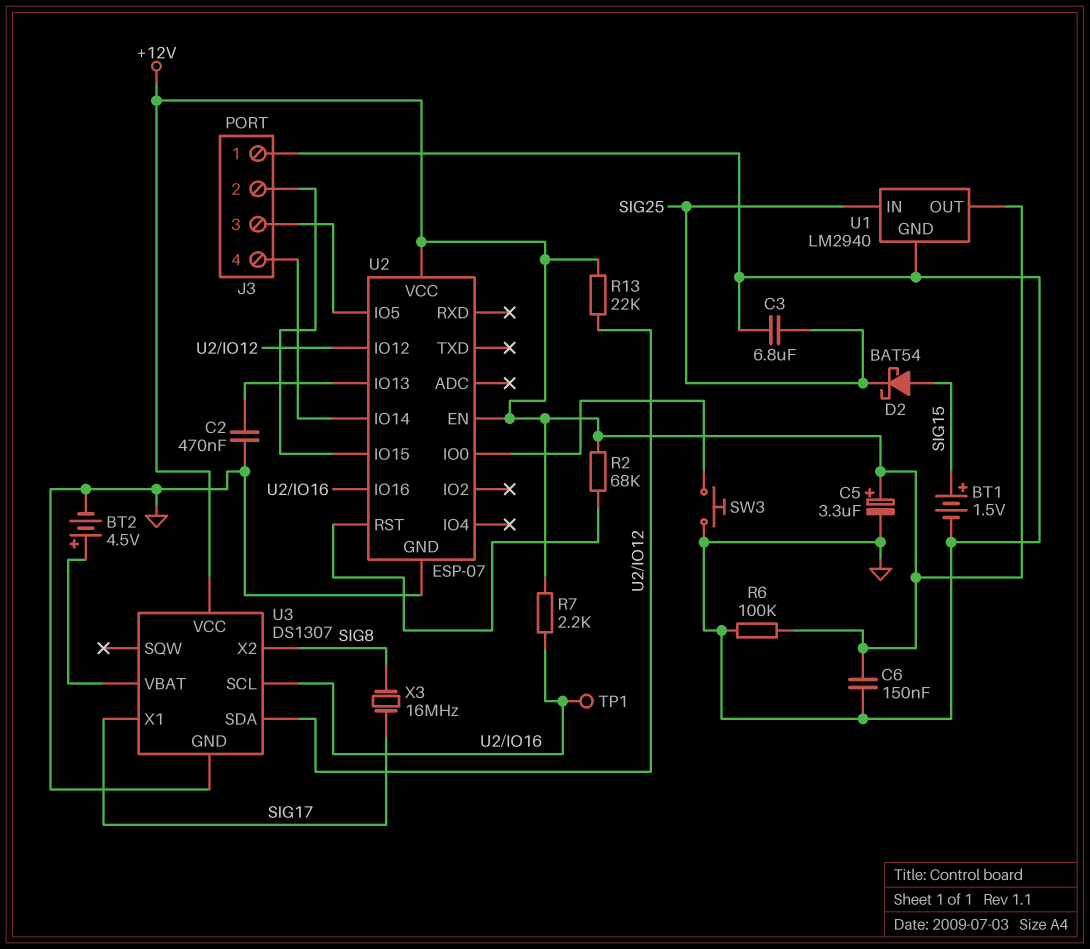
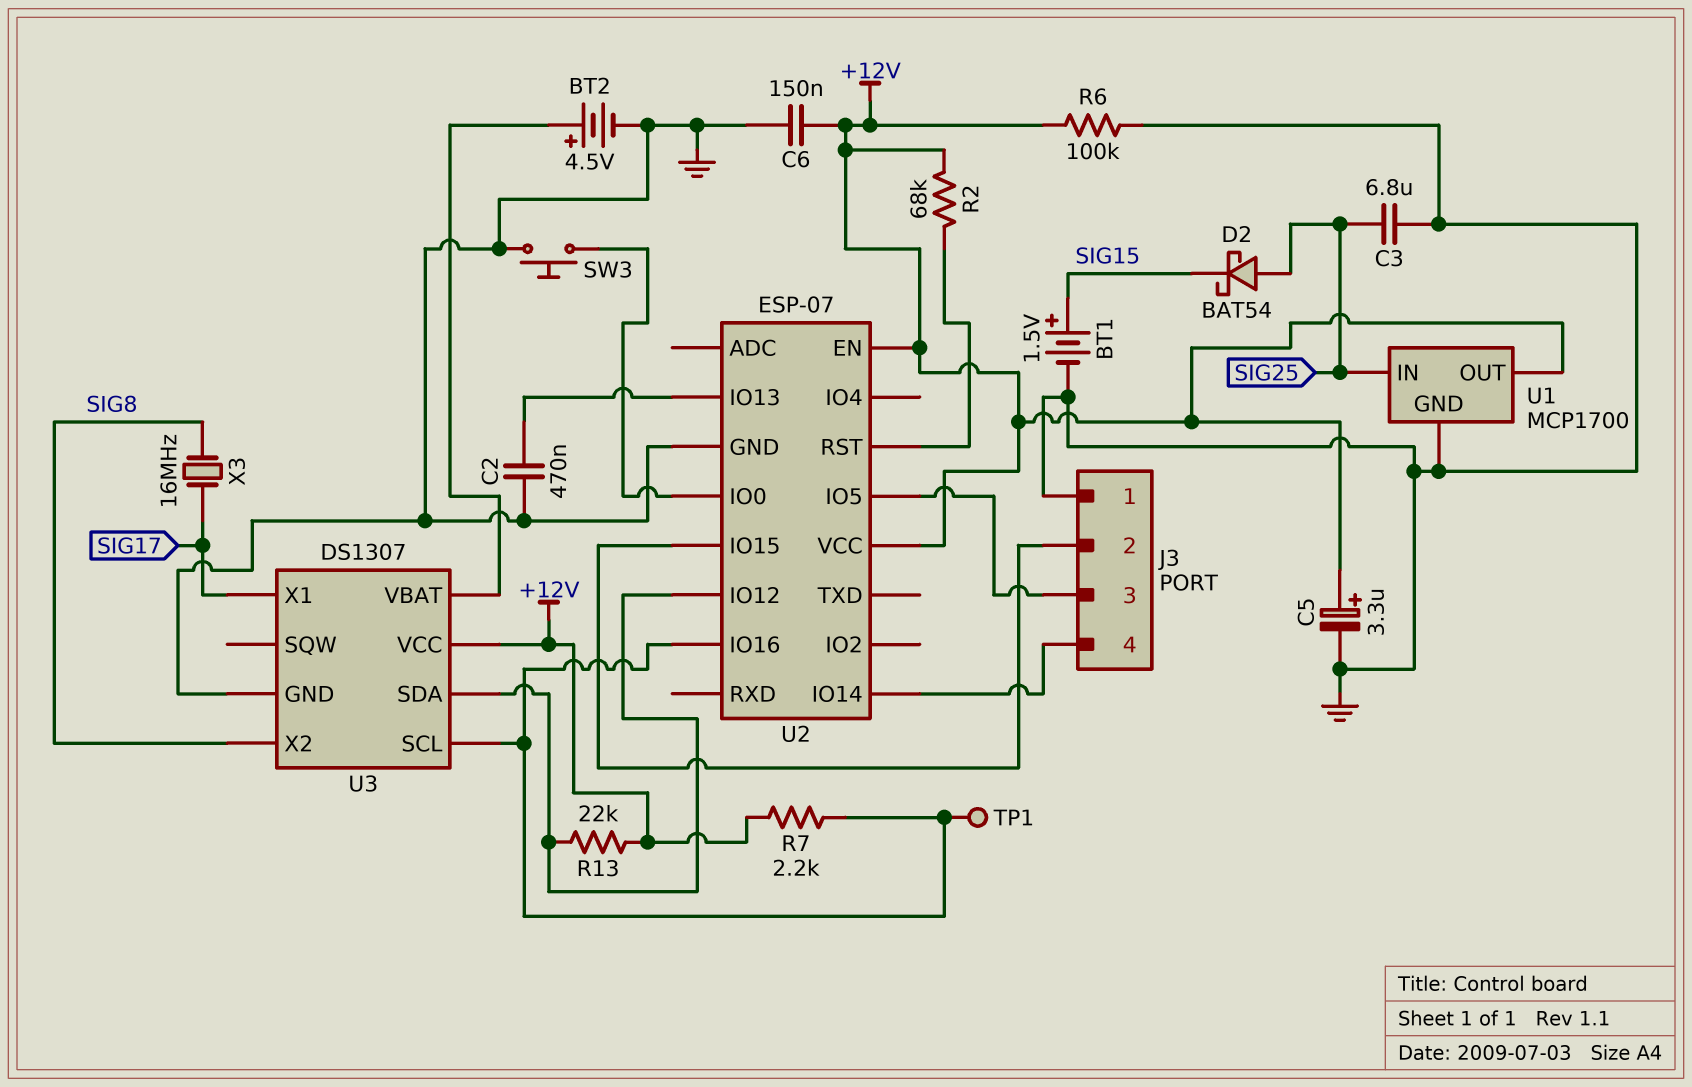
D2: schottky BAT54 (A SIG15, K SIG25) -> schottky BAT54 (A SIG25, K SIG15)
U1: LM2940 -> MCP1700

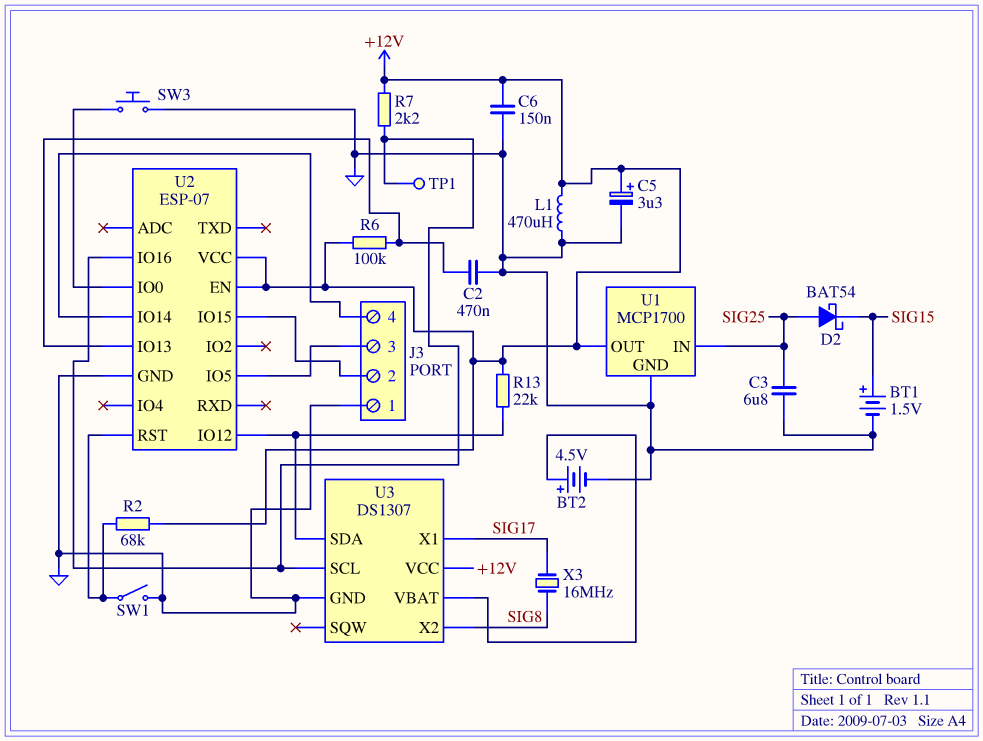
L1: none -> 470uH (+12V, GND)
R6: 100k (+12V, GND) -> 100k (+12V, U2/IO13)
SW1: none -> switch (GND, U2/RST)

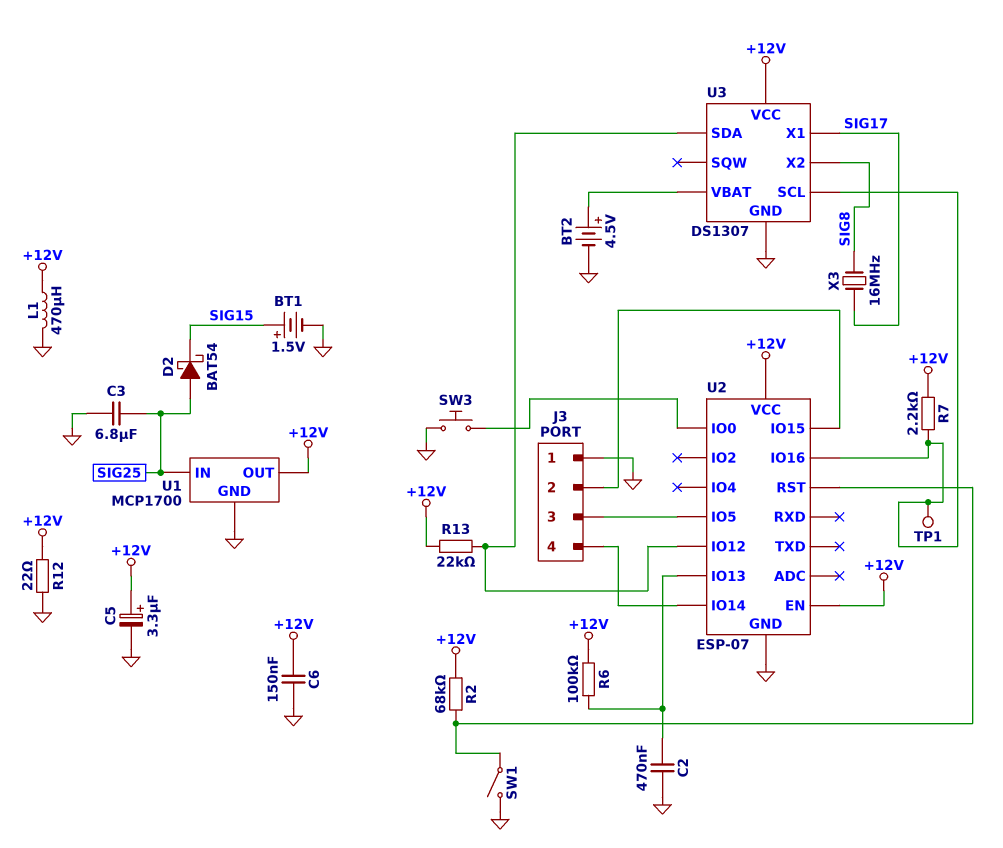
R12: none -> 22 (+12V, GND)

